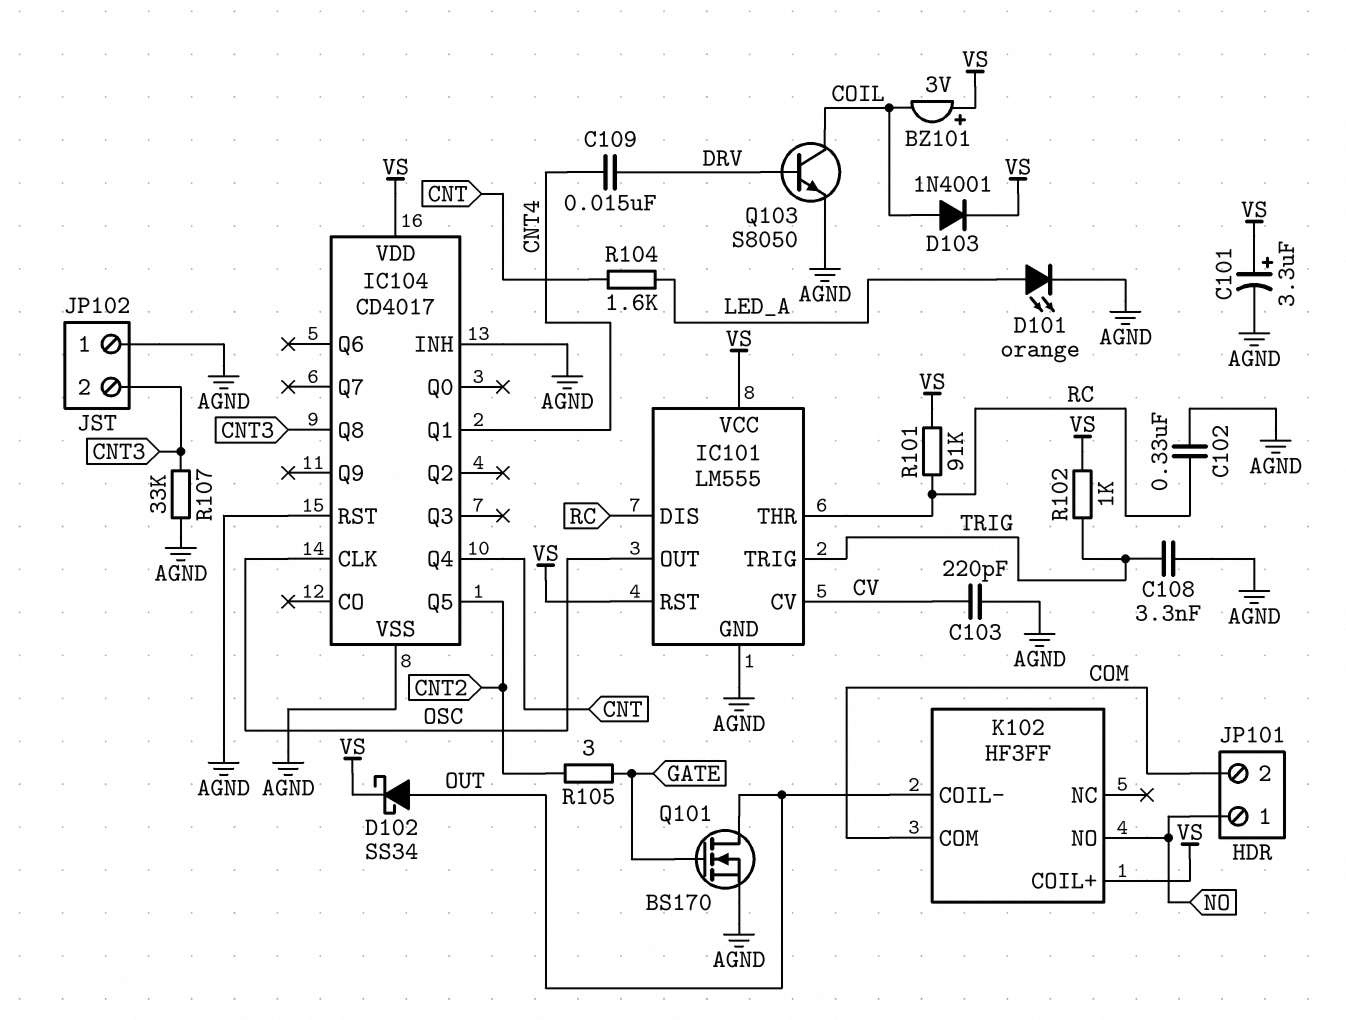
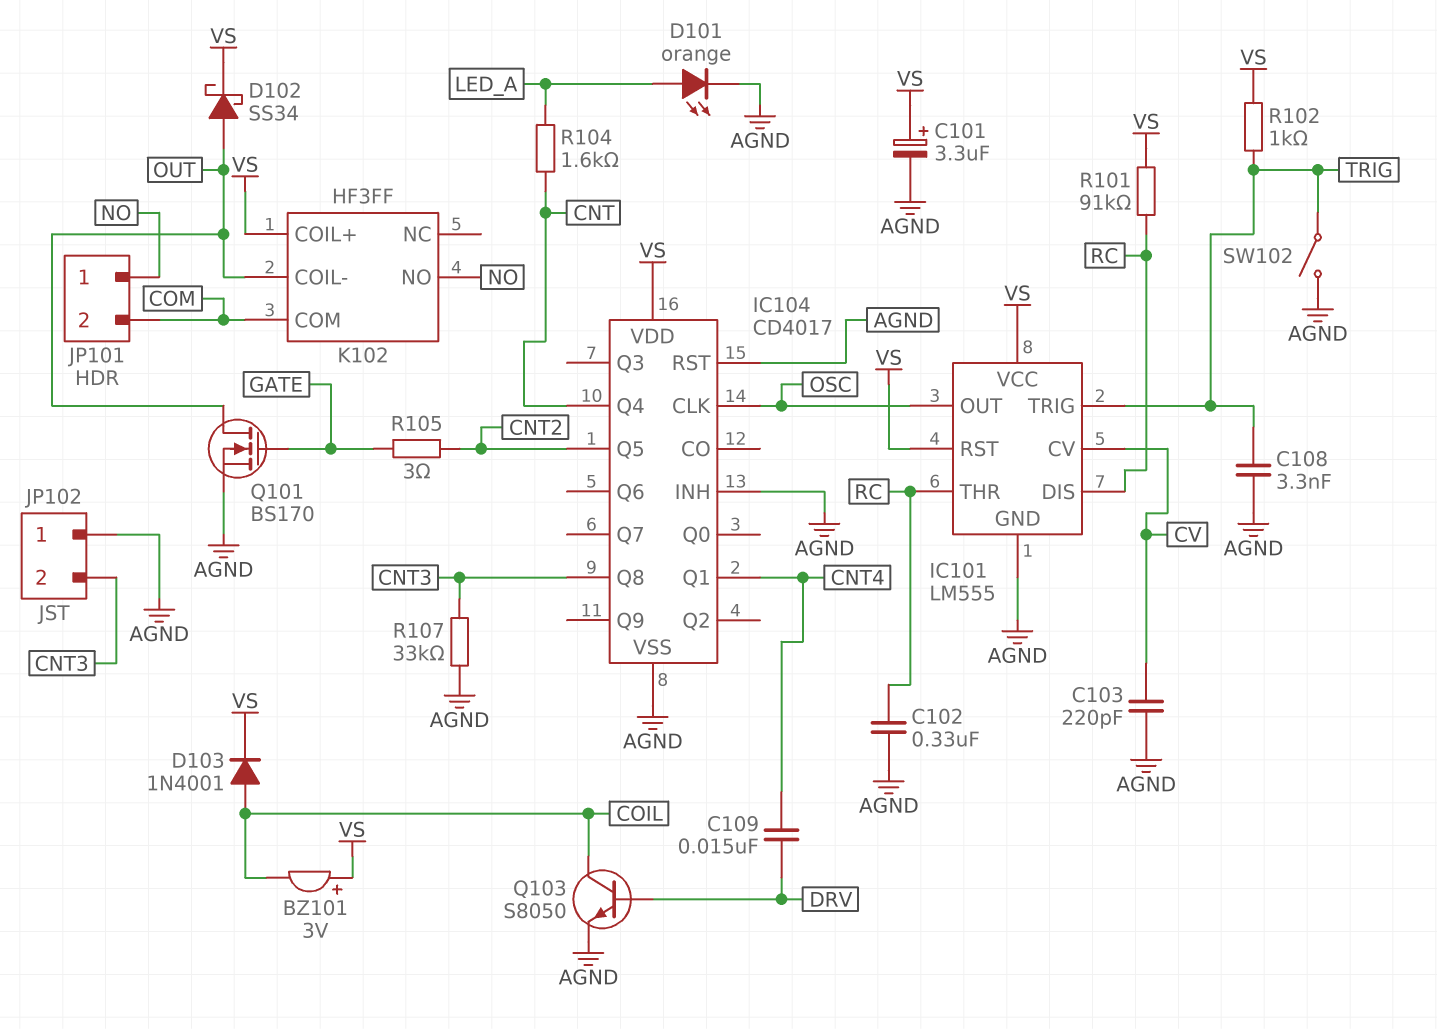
SW102: none -> switch (AGND, TRIG)

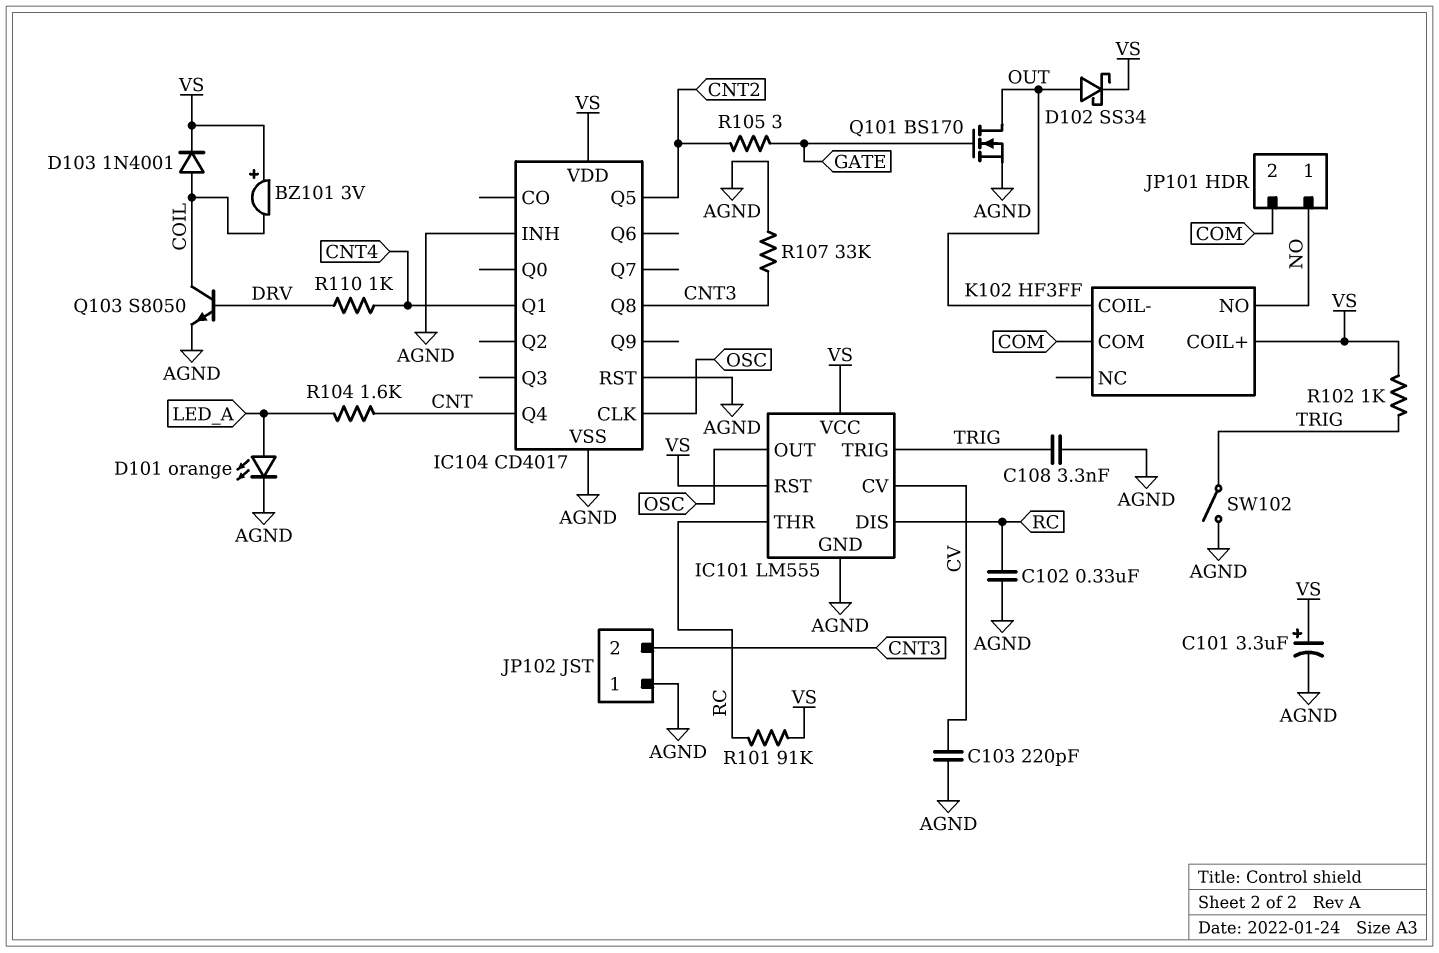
C109: 15nF (CNT4, DRV) -> none
R110: none -> 1k (CNT4, DRV)

